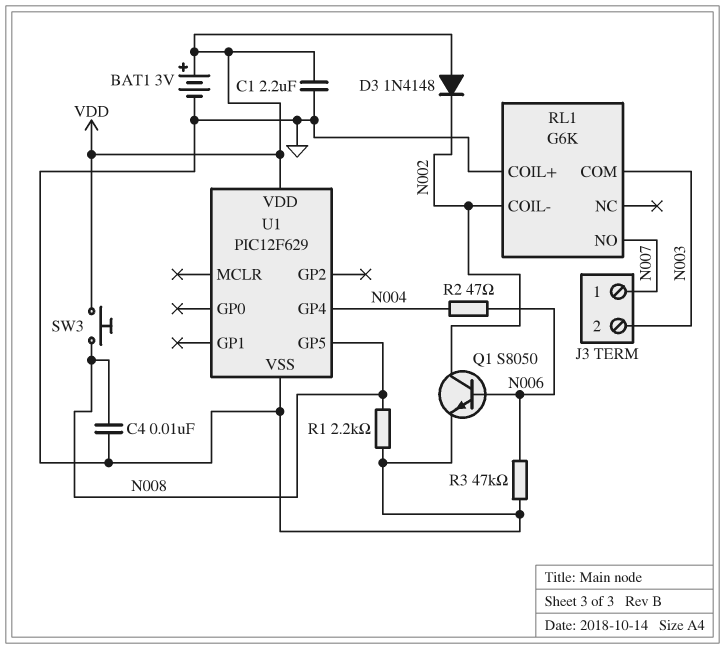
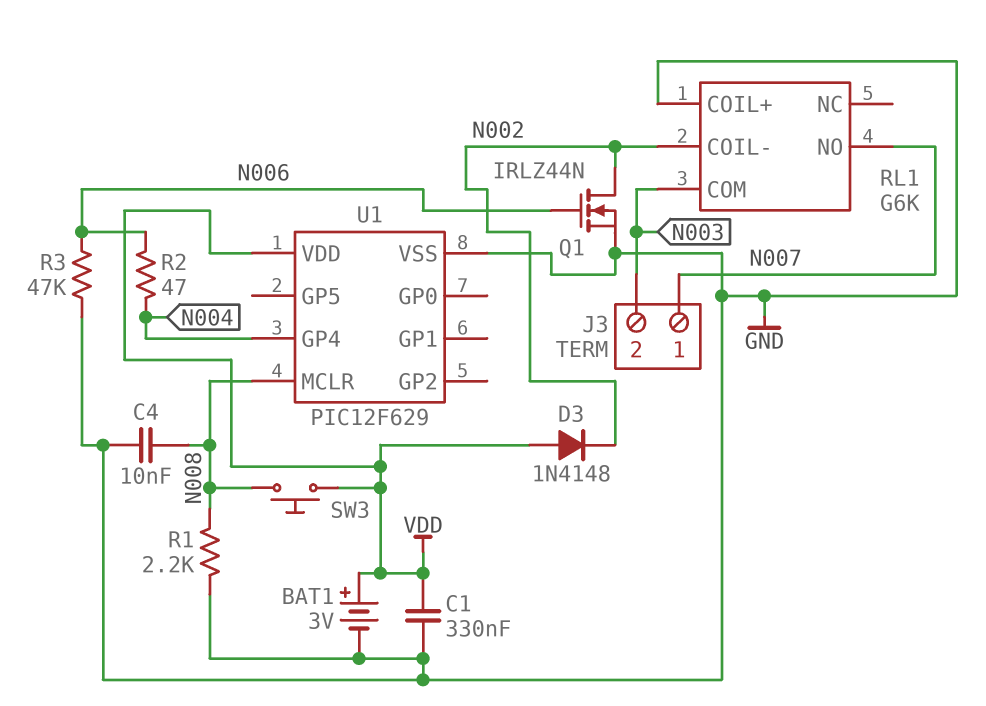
C1: 2.2uF (GND, VDD) -> 330nF (GND, VDD)
Q1: NPN S8050 (B N006, C N002, E GND) -> NMOS IRLZ44N (G N006, D N002, S GND)
U1 pin GP5: N008 -> none
U1 pin MCLR: none -> N008

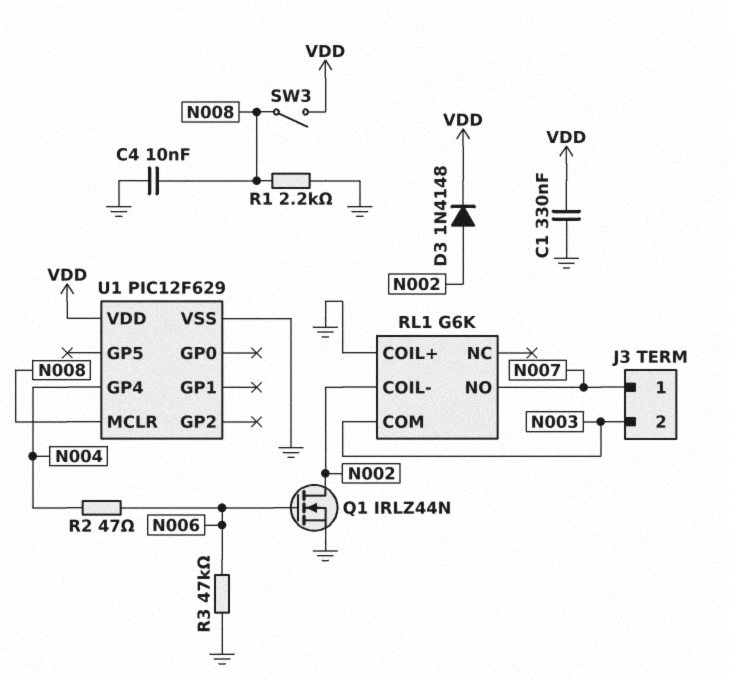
BAT1: 3V (plus VDD, minus GND) -> none
D3: diode 1N4148 (A VDD, K N002) -> diode 1N4148 (A N002, K VDD)
SW3: button (N008, VDD) -> switch (N008, VDD)

